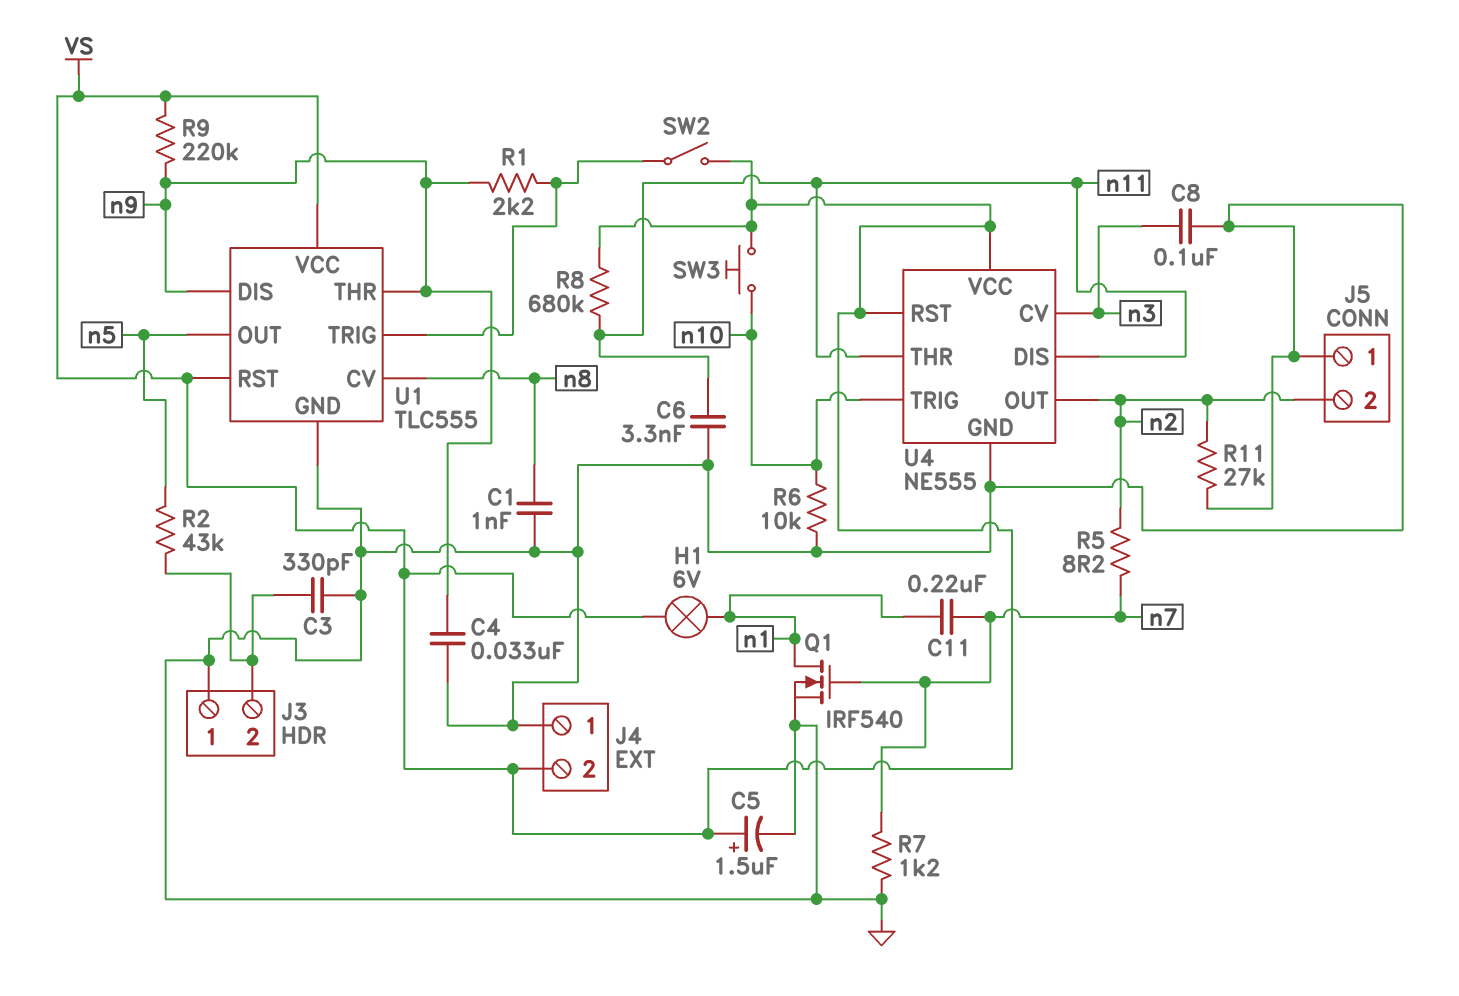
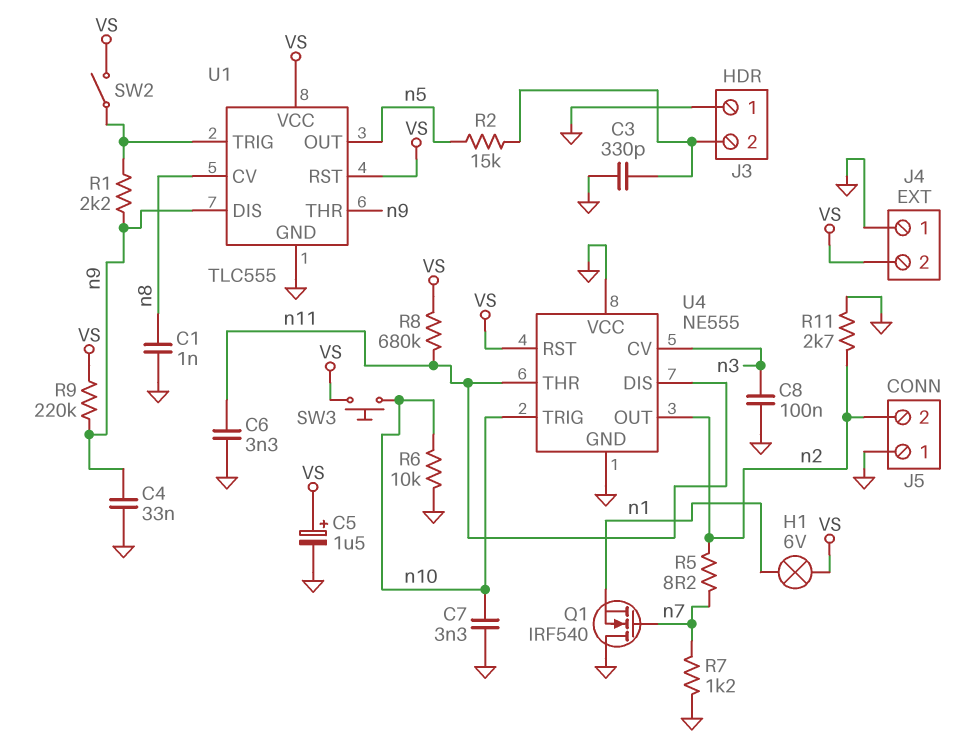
C7: none -> 3.3nF (GND, n10)
C11: 220nF (n1, n7) -> none
Q1: NMOS IRF540 (G n7, D n1, S GND) -> NMOS IRF540 (G n7, D GND, S n1)
R2: 43k (J3/2, n5) -> 15k (J3/2, n5)
R11: 27k (GND, n2) -> 2.7k (GND, n2)
U4 pin VCC: VS -> GND

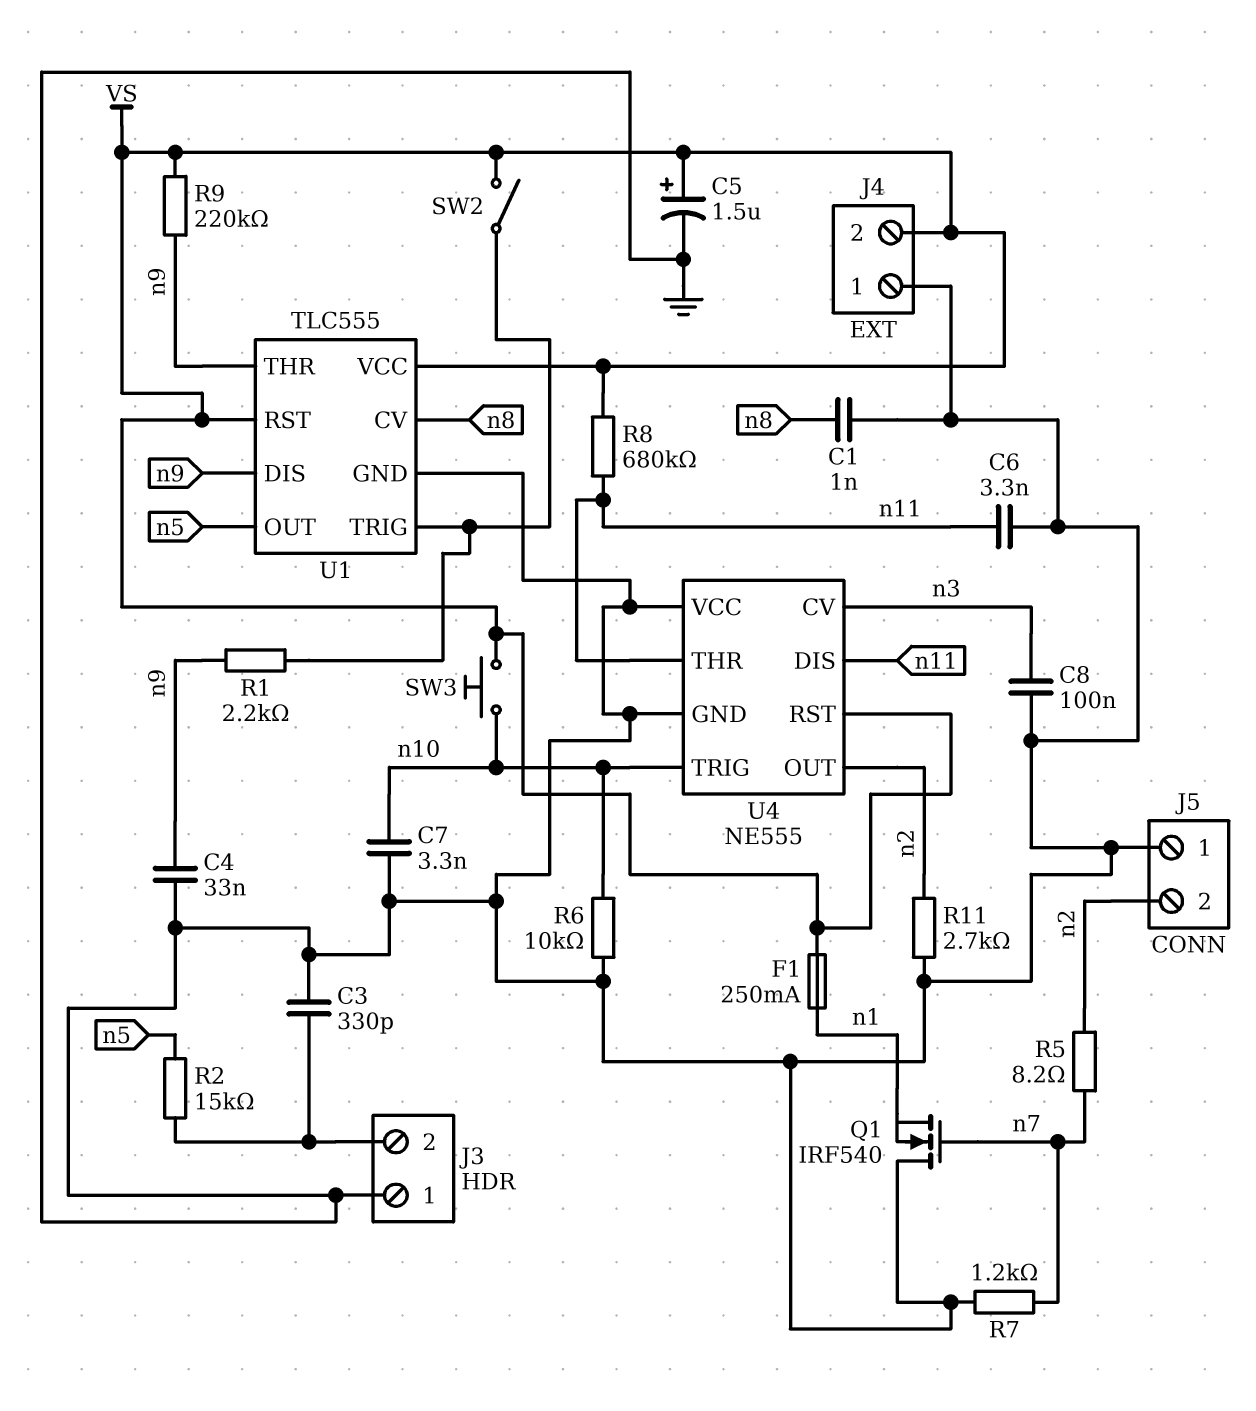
F1: none -> 250mA (VS, n1)
H1: lamp 6V (VS, n1) -> none

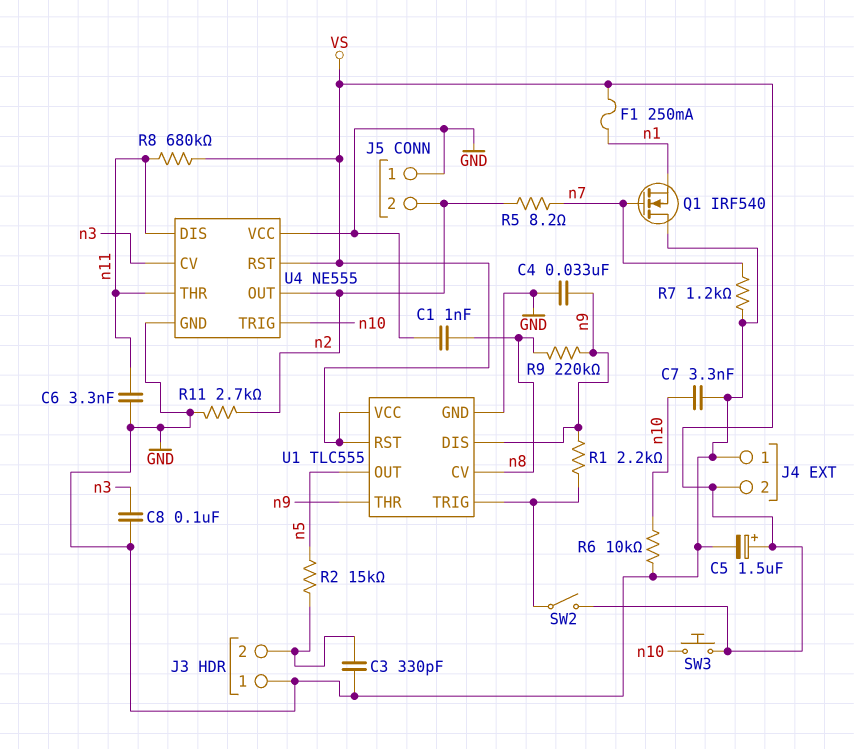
R9: 220k (VS, n9) -> 220k (n8, n9)

